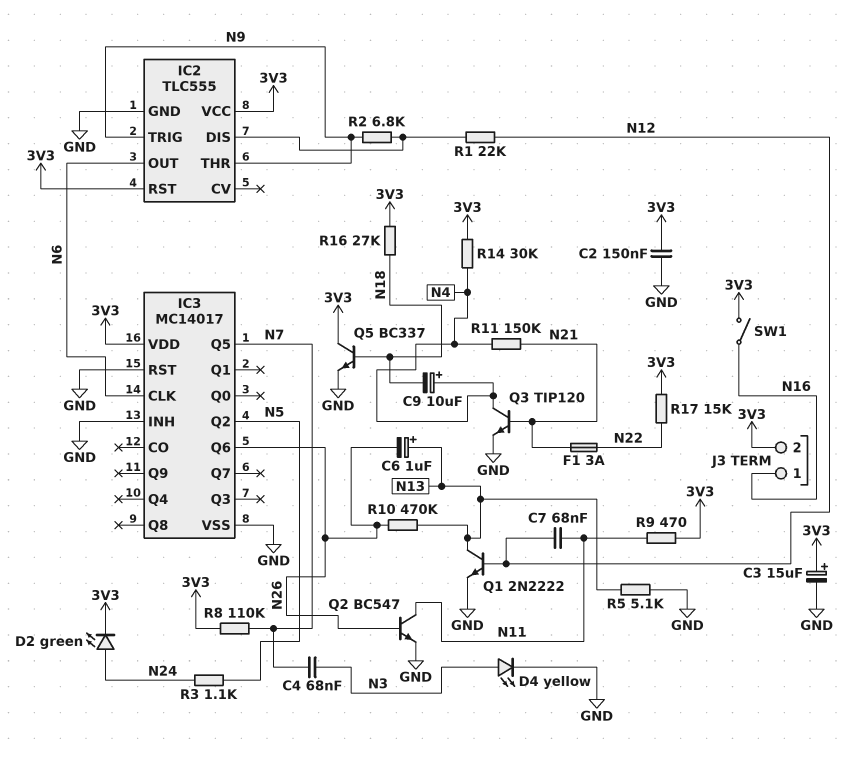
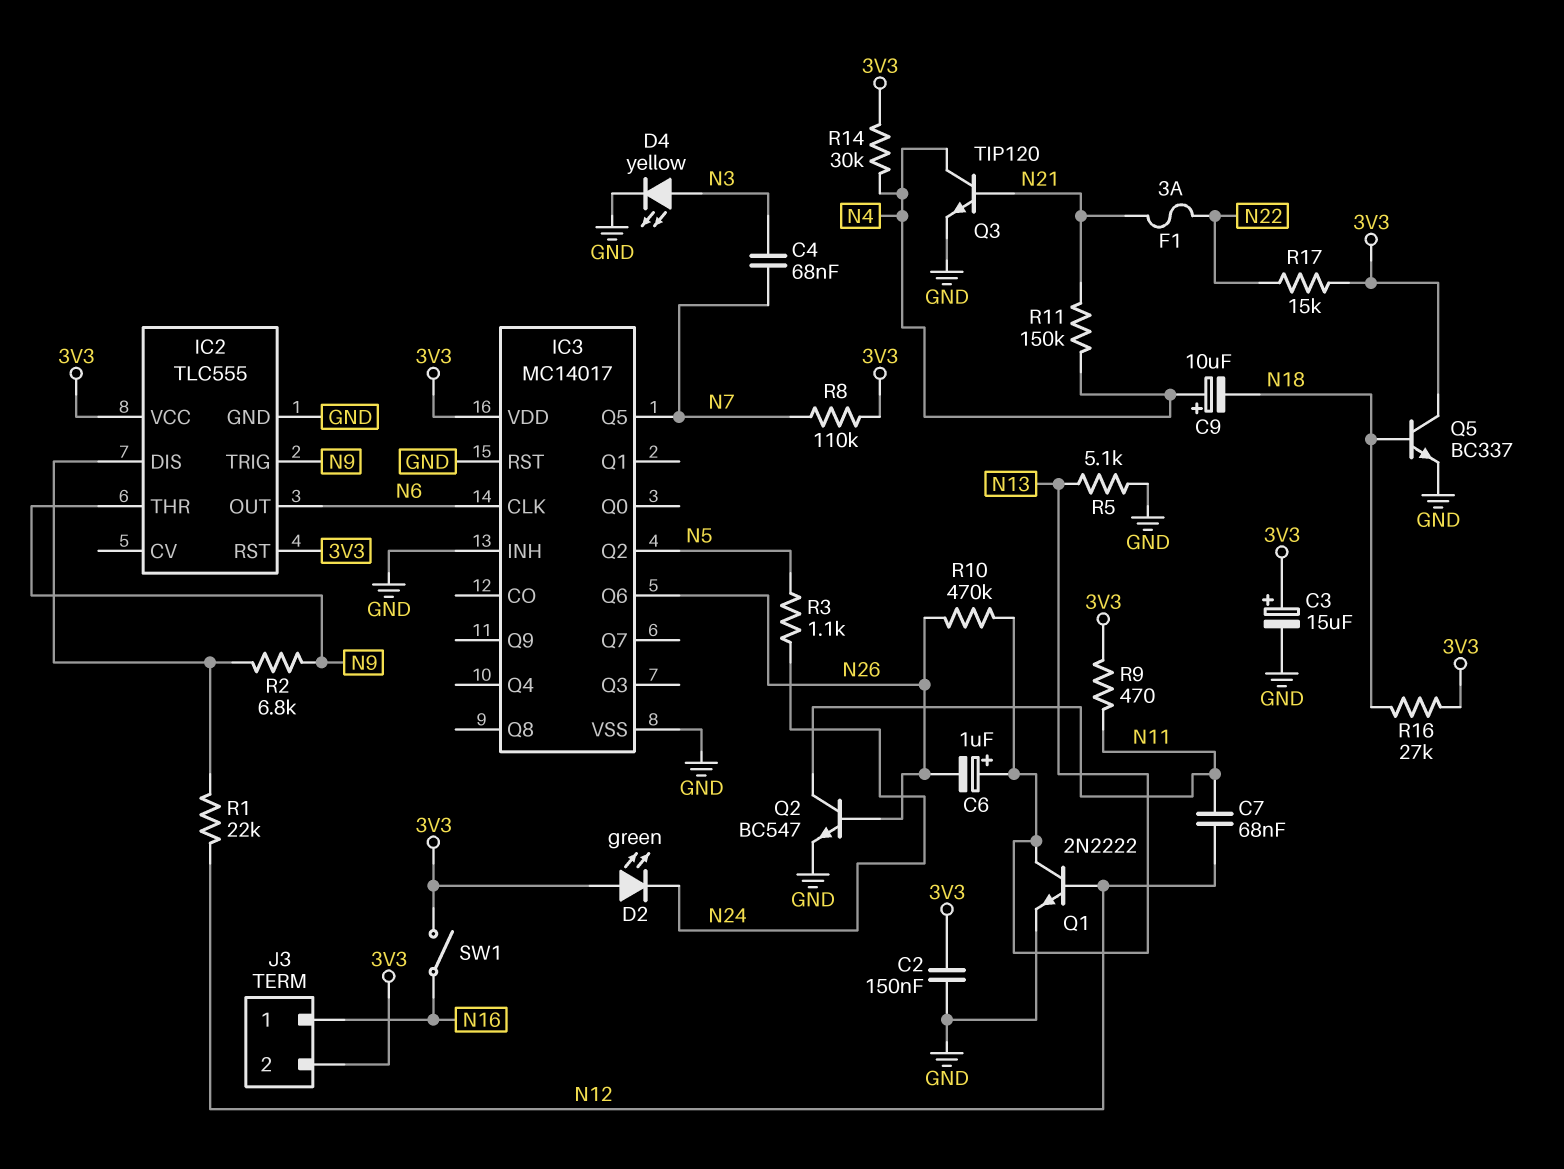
D2: LED green (A N24, K 3V3) -> LED green (A 3V3, K N24)

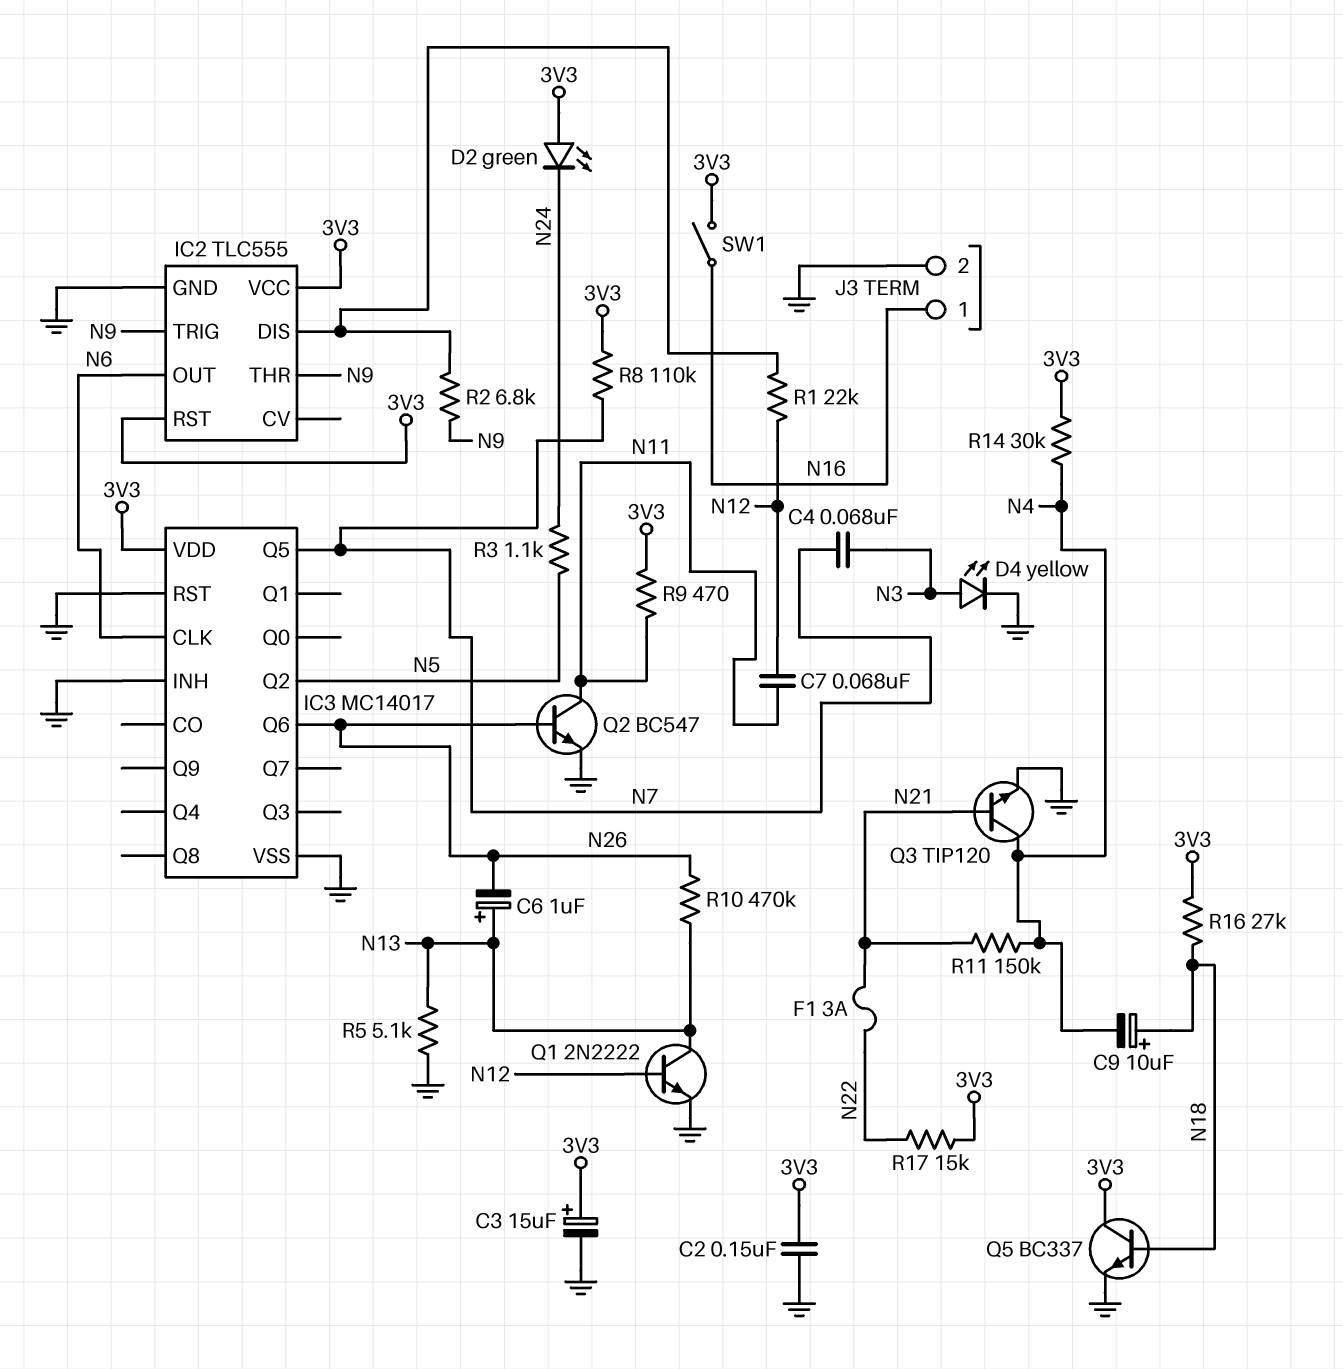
C9: 10uF (plus N4, minus N18) -> 10uF (plus N18, minus N4)
J3 pin 2: 3V3 -> GND

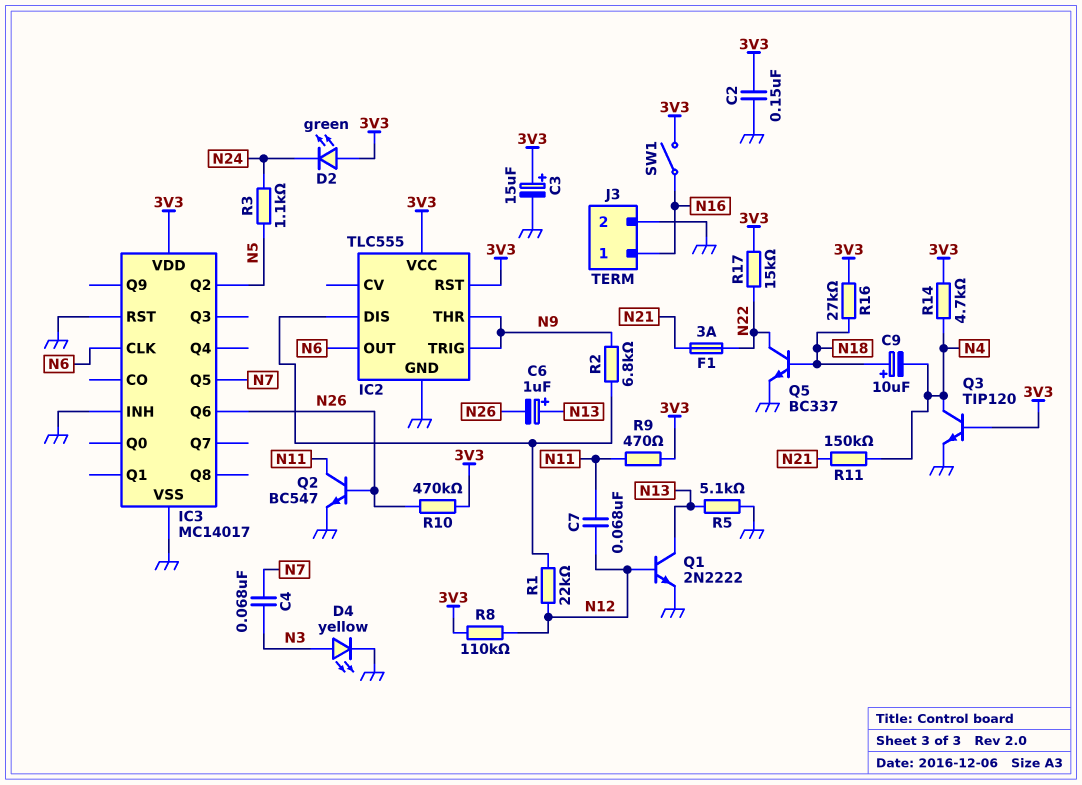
Q3: NPN TIP120 (B N21, C N4, E GND) -> NPN TIP120 (B 3V3, C N4, E GND)
Q5: NPN BC337 (B N18, C 3V3, E GND) -> NPN BC337 (B N18, C N22, E GND)
R8: 110k (3V3, N7) -> 110k (3V3, N12)
R10: 470k (N13, N26) -> 470k (3V3, N26)
R14: 30k (3V3, N4) -> 4.7k (3V3, N4)

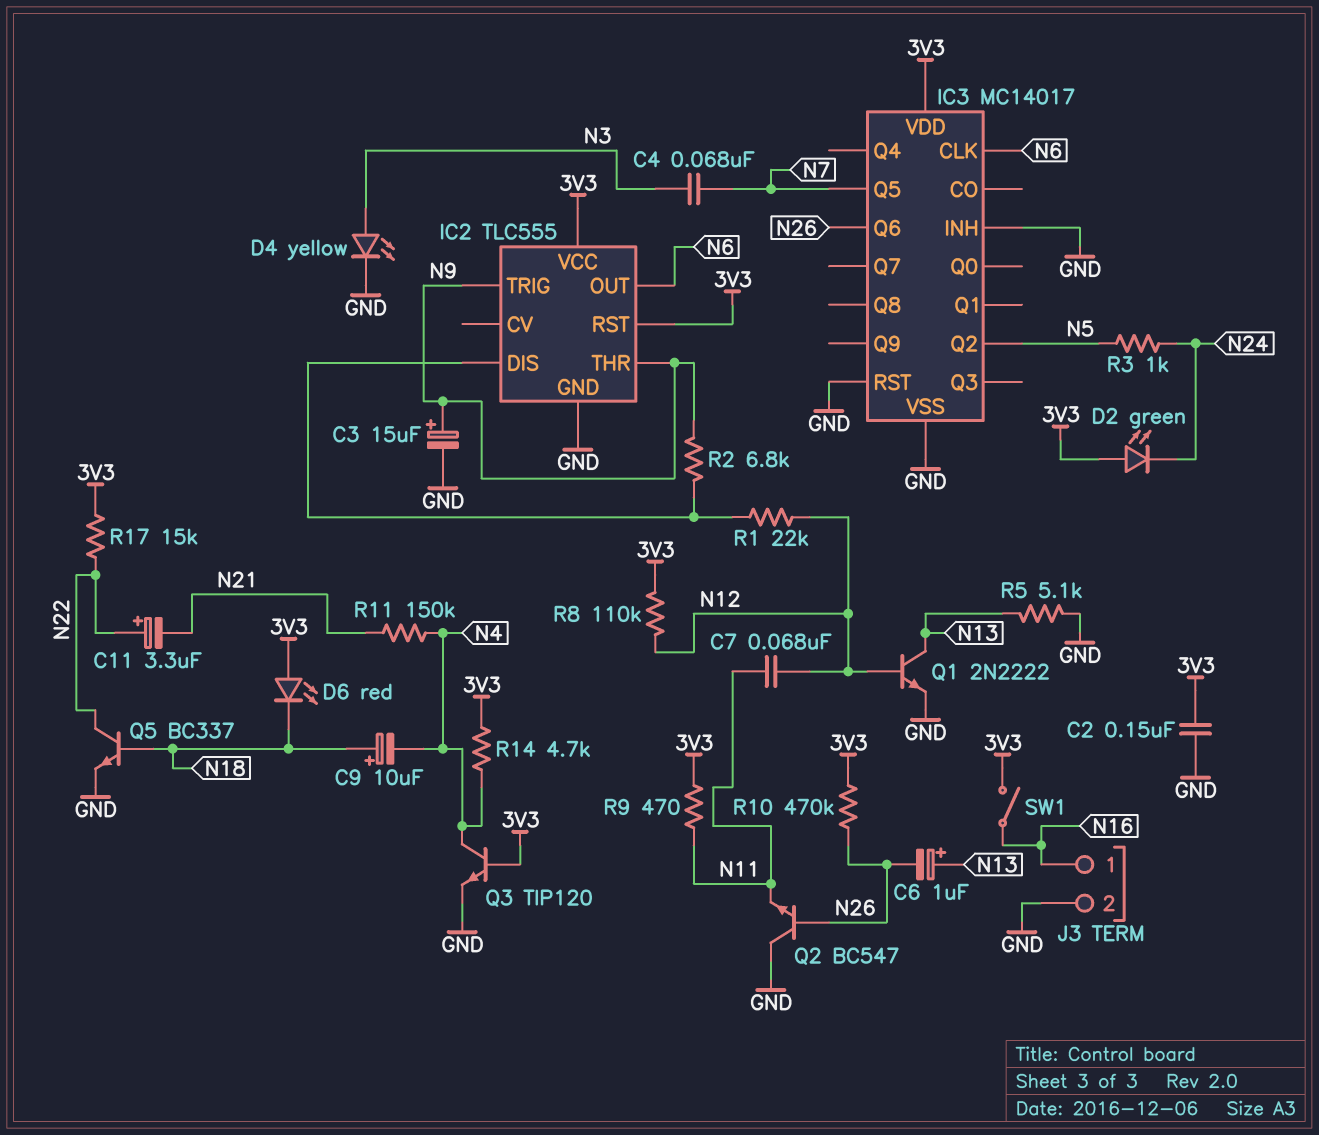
C3: 15uF (plus 3V3, minus GND) -> 15uF (plus N9, minus GND)
C11: none -> 3.3uF (plus N22, minus N21)
D6: none -> LED red (A 3V3, K N18)
F1: 3A (N21, N22) -> none
Q2: NPN BC547 (B N26, C N11, E GND) -> NPN BC547 (B N26, C GND, E N11)
R3: 1.1k (N5, N24) -> 1k (N5, N24)
R16: 27k (3V3, N18) -> none

